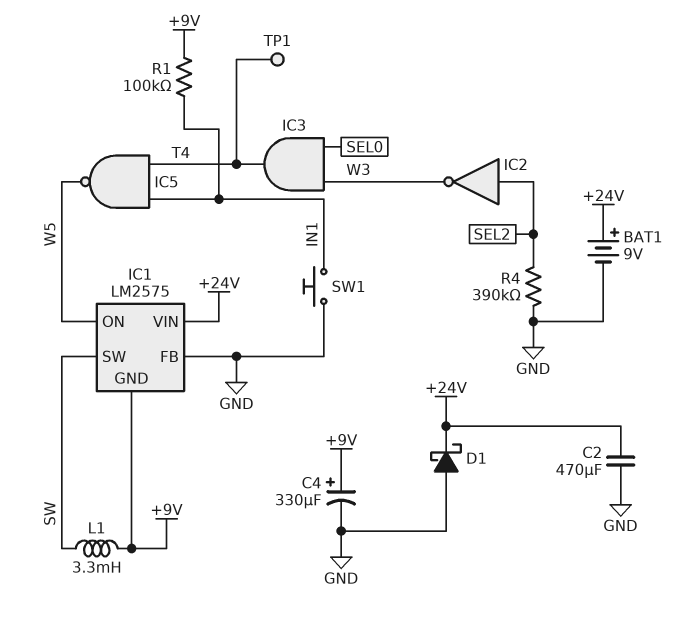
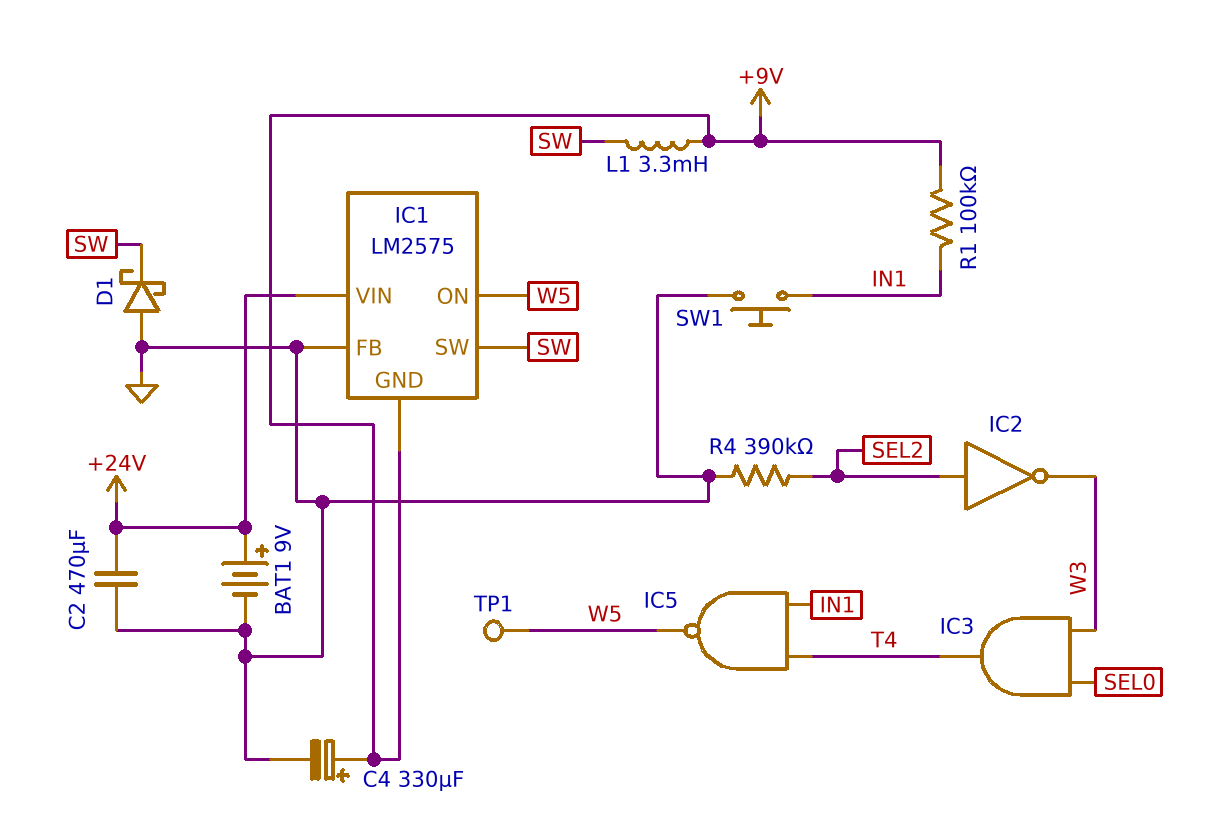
D1: schottky (A GND, K +24V) -> schottky (A GND, K SW)
TP1: test point (T4) -> test point (W5)

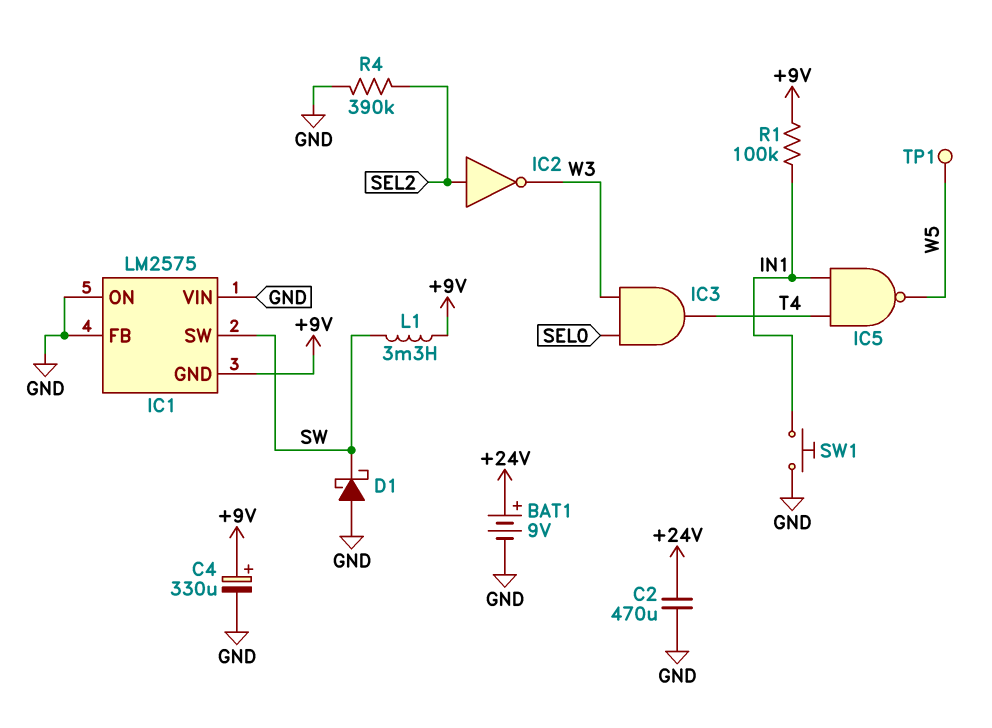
IC1 pin ON: W5 -> GND
IC1 pin VIN: +24V -> GND

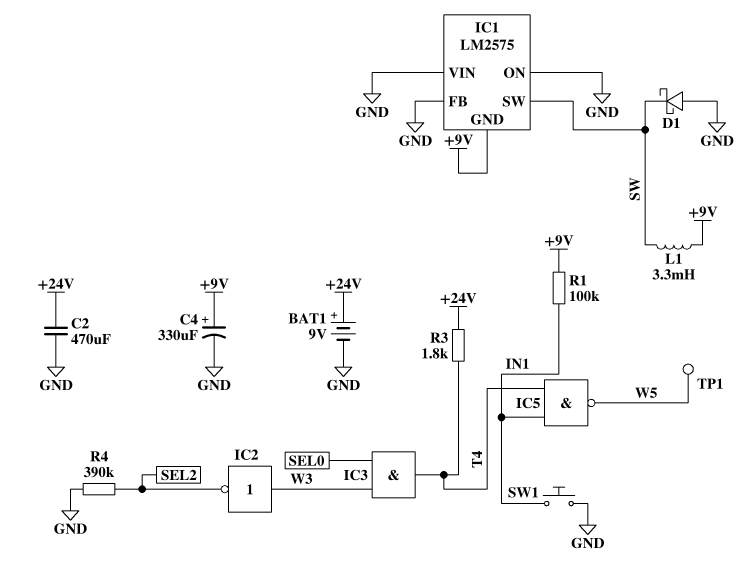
IC2: NOT (in SEL2, out W3) -> NOT (in W3, out SEL2)
R3: none -> 1.8k (+24V, T4)

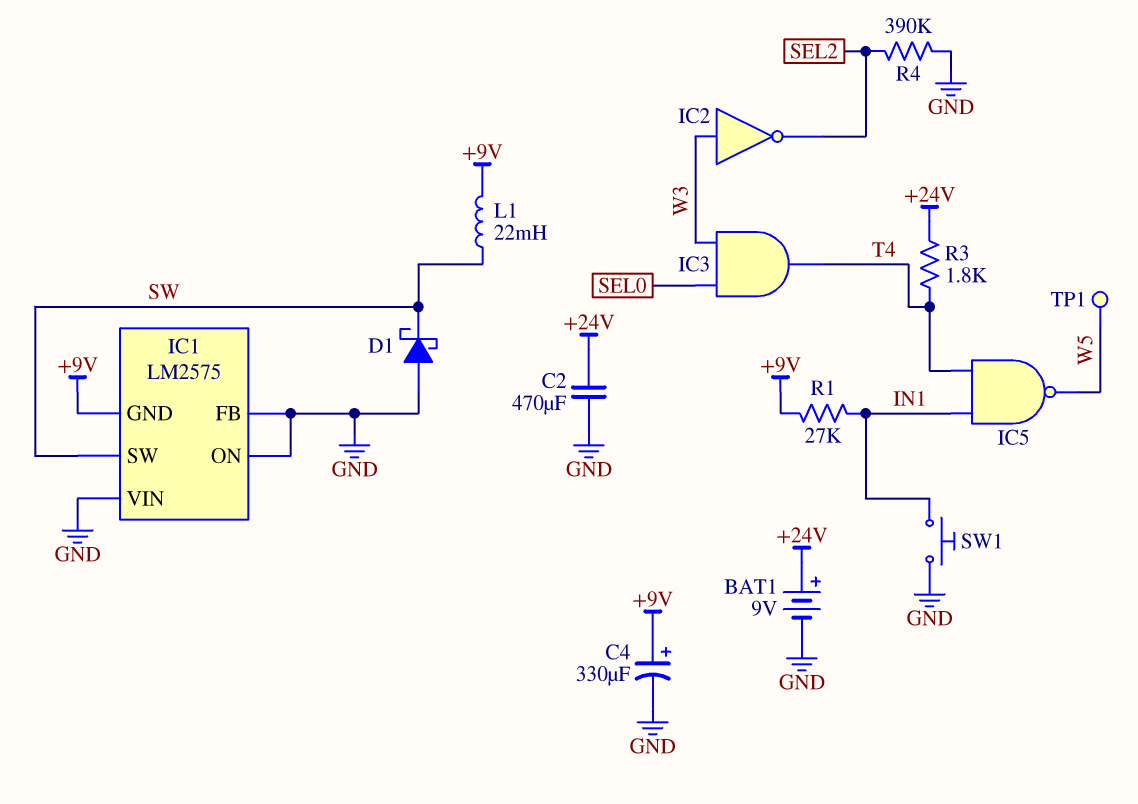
L1: 3.3mH (+9V, SW) -> 22mH (+9V, SW)
R1: 100k (+9V, IN1) -> 27k (+9V, IN1)

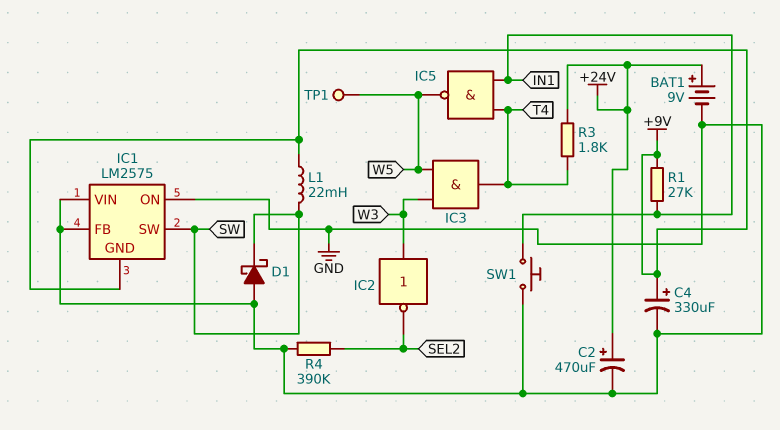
C2: 470uF (+24V, GND) -> 470uF (plus +24V, minus GND)
IC3: AND (in SEL0, in W3, out T4) -> AND (in W3, in W5, out T4)

